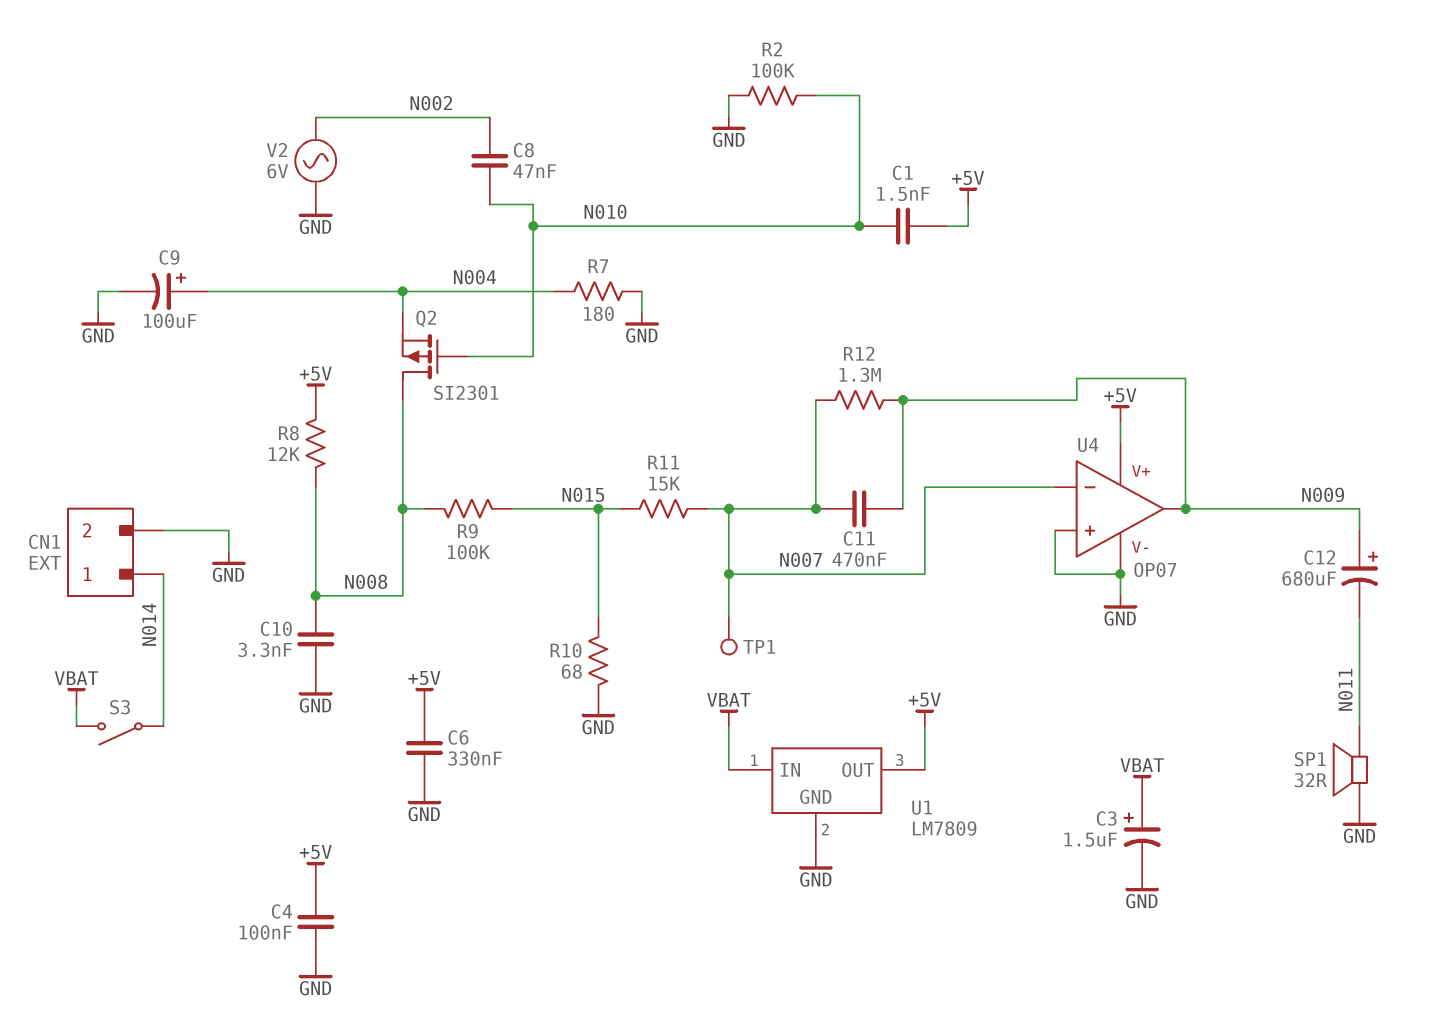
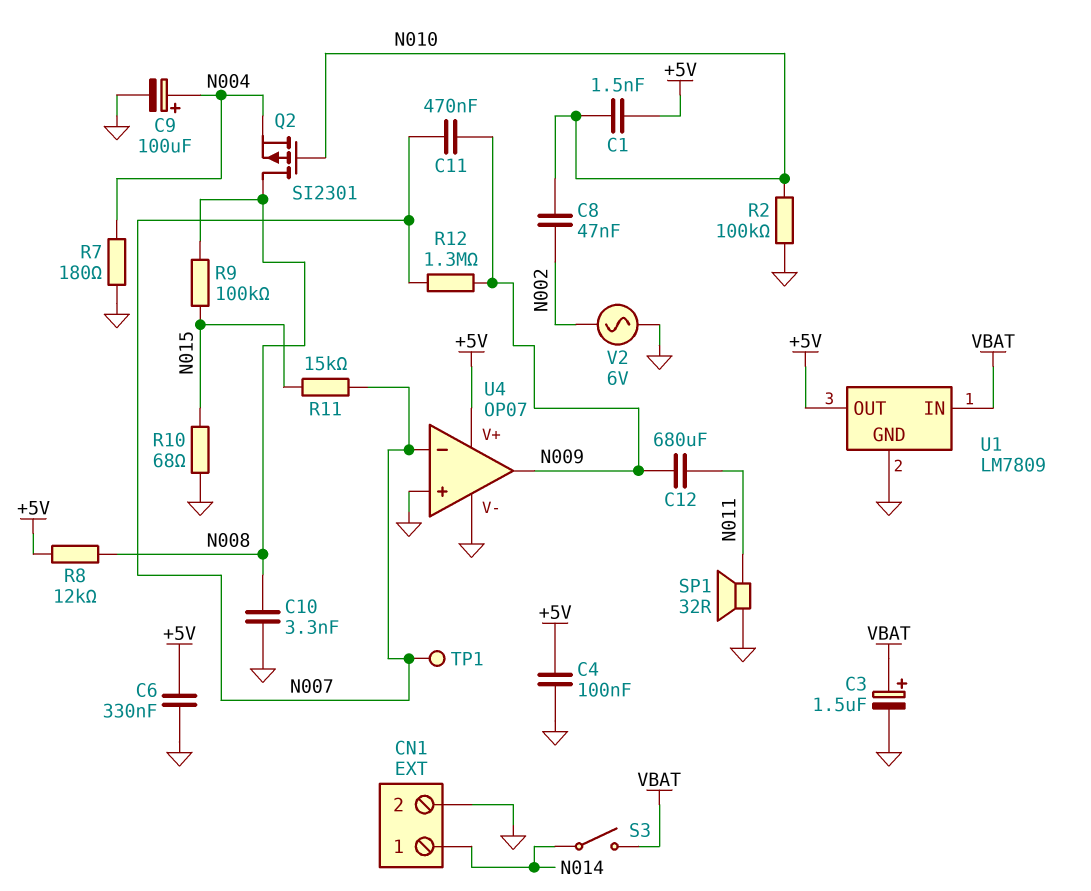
C12: 680uF (plus N009, minus N011) -> 680uF (N009, N011)

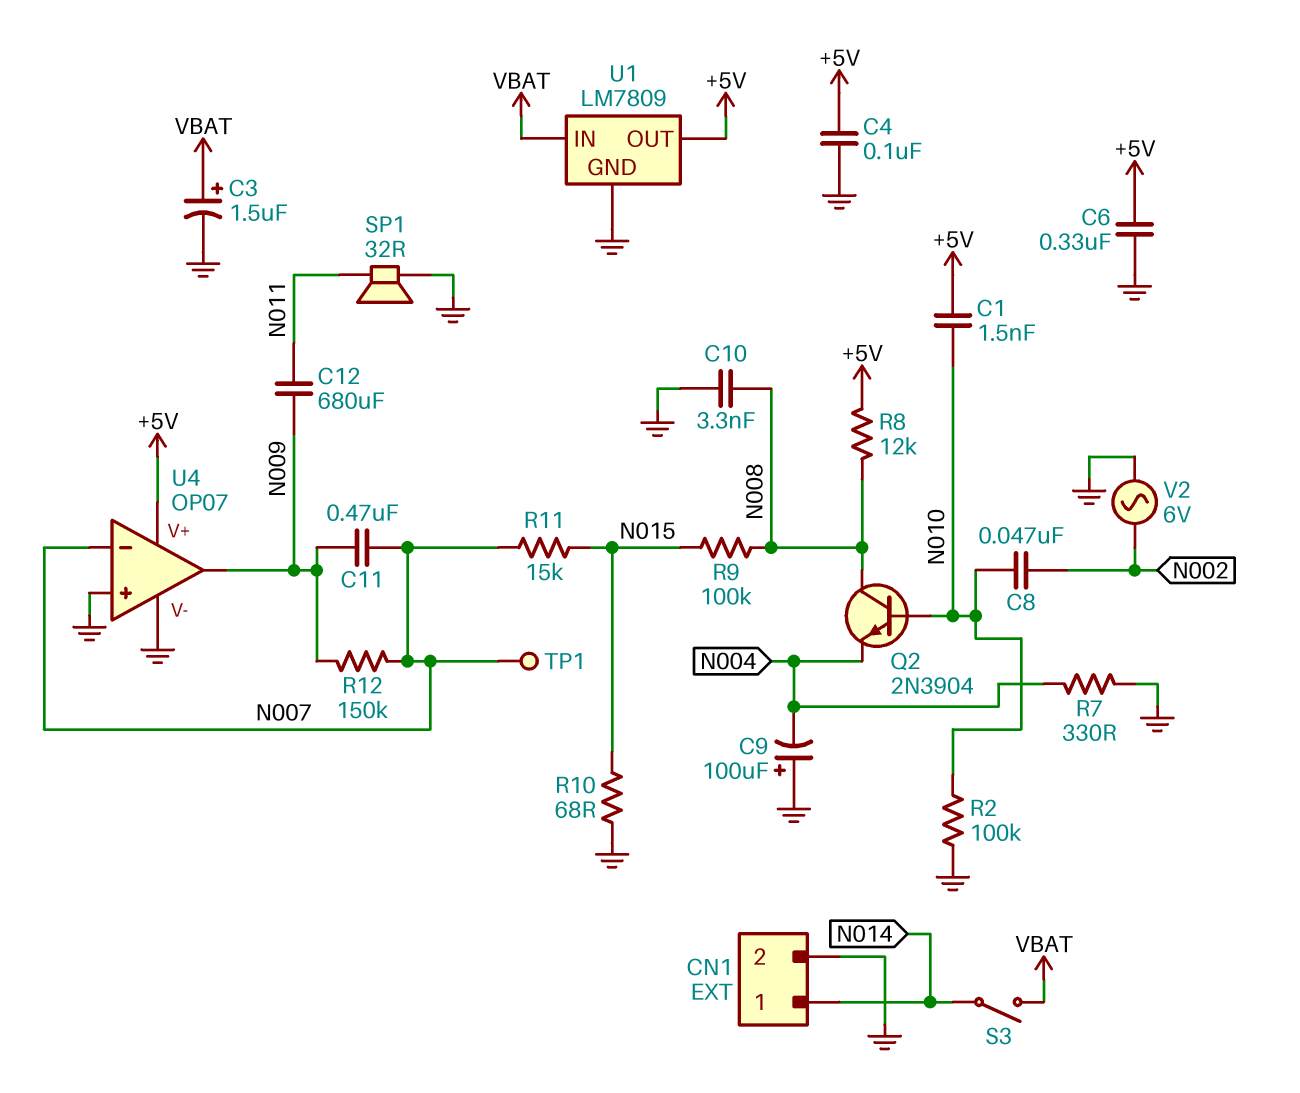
C9: 100uF (plus N004, minus GND) -> 100uF (plus GND, minus N004)
Q2: PMOS SI2301 (G N010, D N008, S N004) -> NPN 2N3904 (B N010, C N008, E N004)
R7: 180 (GND, N004) -> 330 (GND, N004)
R12: 1.3M (N007, N009) -> 150k (N007, N009)

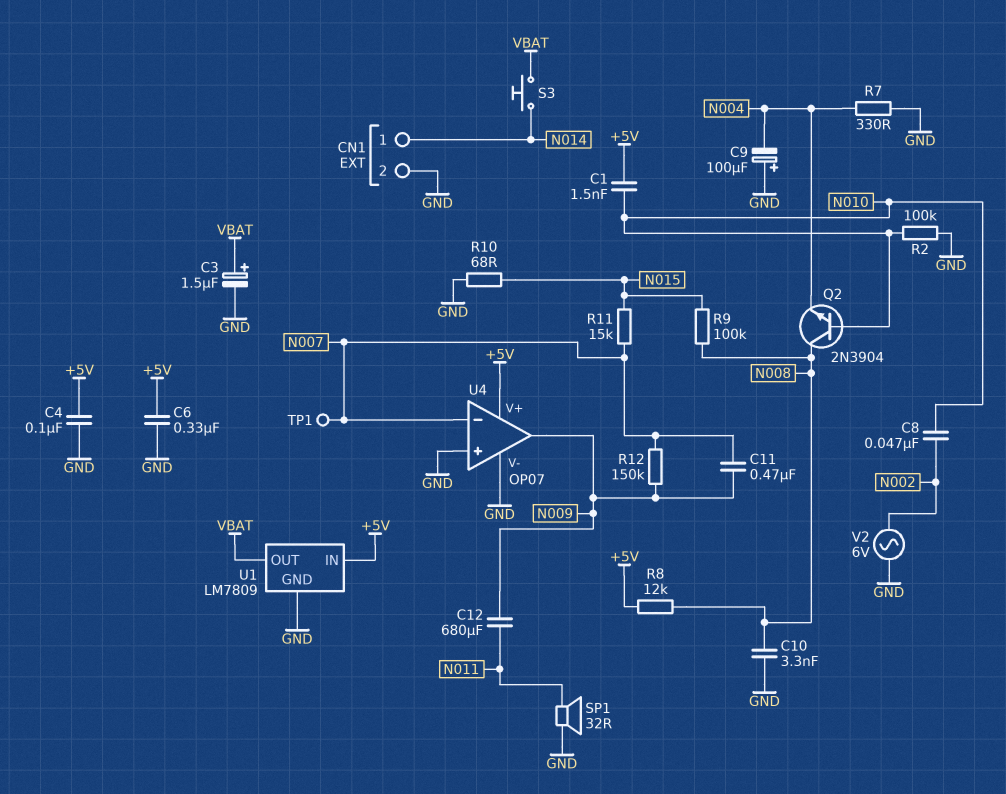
S3: switch (N014, VBAT) -> button (N014, VBAT)
U1 pin IN: VBAT -> +5V
U1 pin OUT: +5V -> VBAT

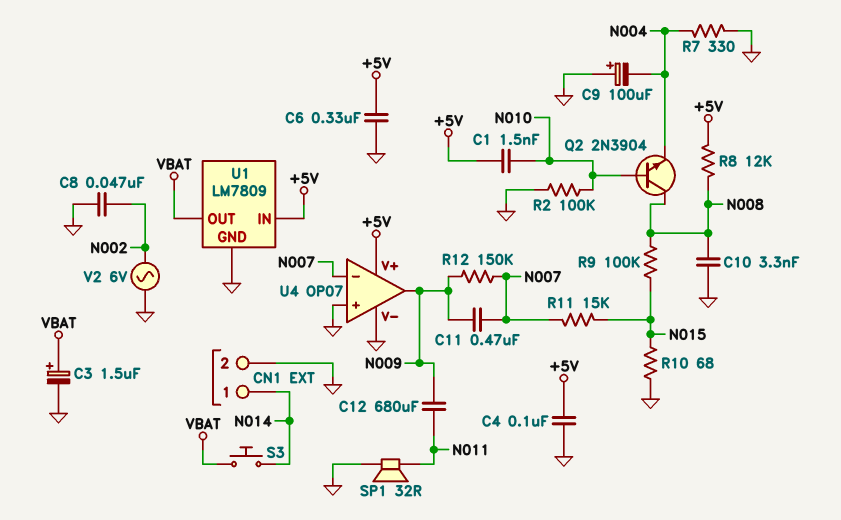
C8: 47nF (N002, N010) -> 47nF (GND, N002)
TP1: test point (N007) -> none

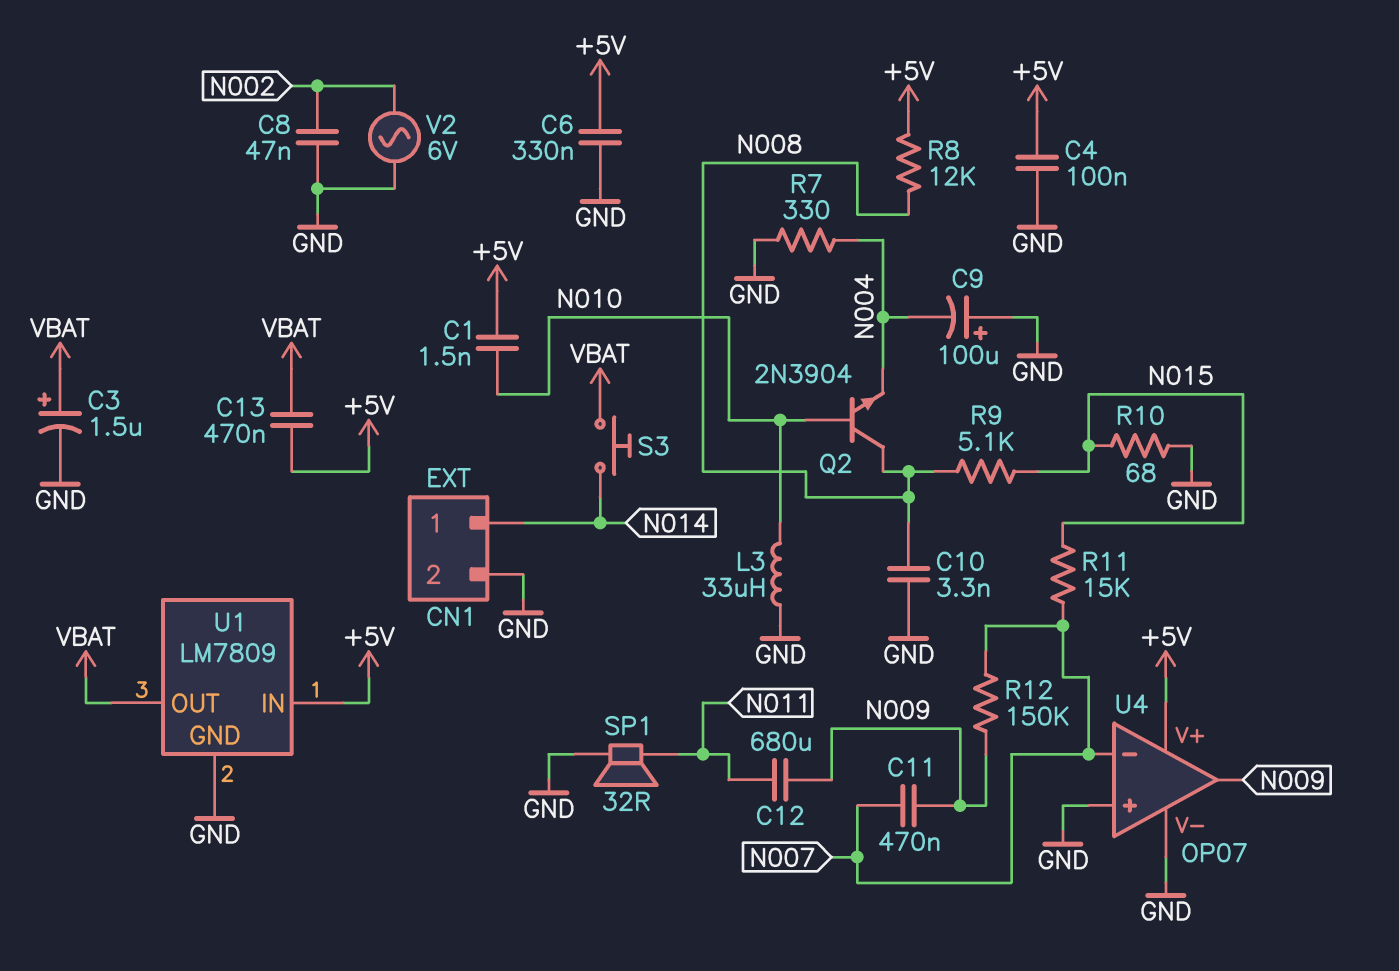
C13: none -> 470nF (+5V, VBAT)
L3: none -> 33uH (GND, N010)
R2: 100k (GND, N010) -> none
R9: 100k (N008, N015) -> 5.1k (N008, N015)

